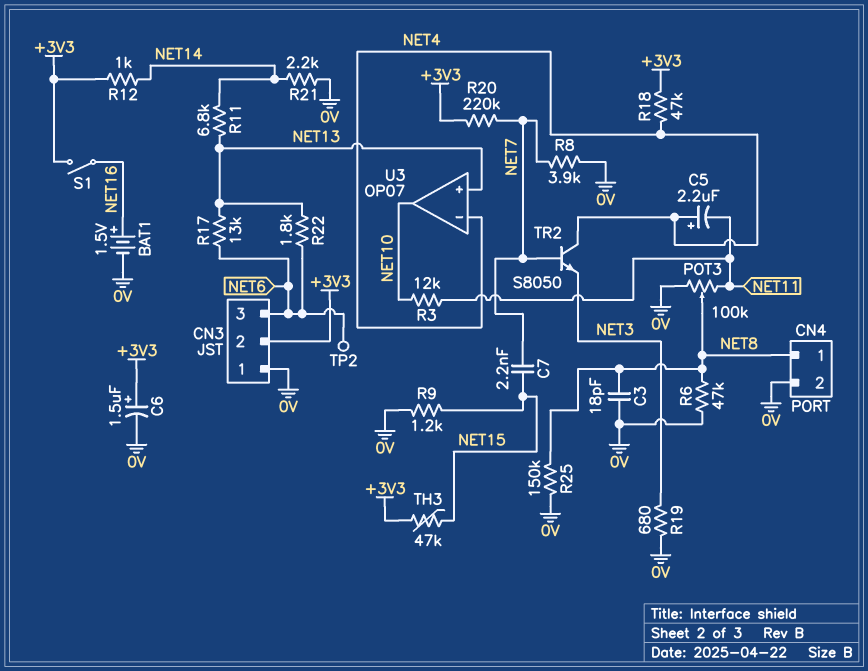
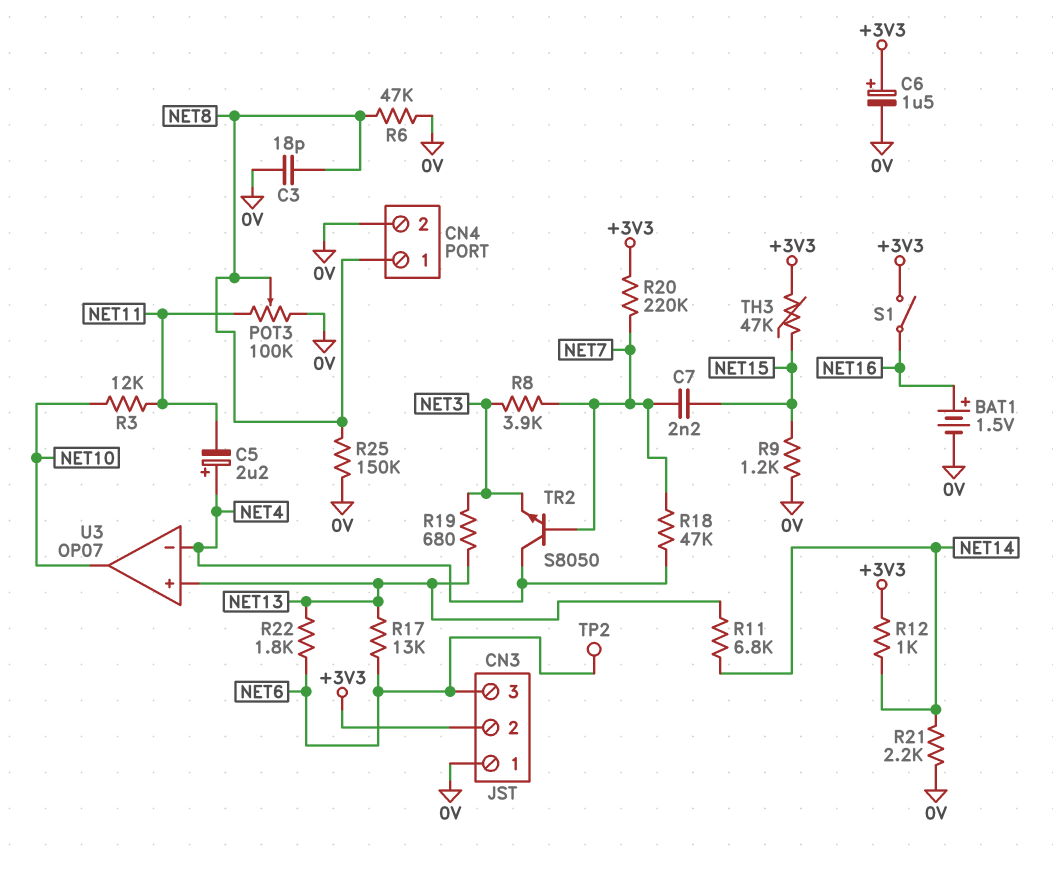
R8: 3.9k (0V, NET7) -> 3.9k (NET3, NET7)
R18: 47k (+3V3, NET4) -> 47k (NET4, NET7)
R19: 680 (0V, NET3) -> 680 (NET3, NET13)

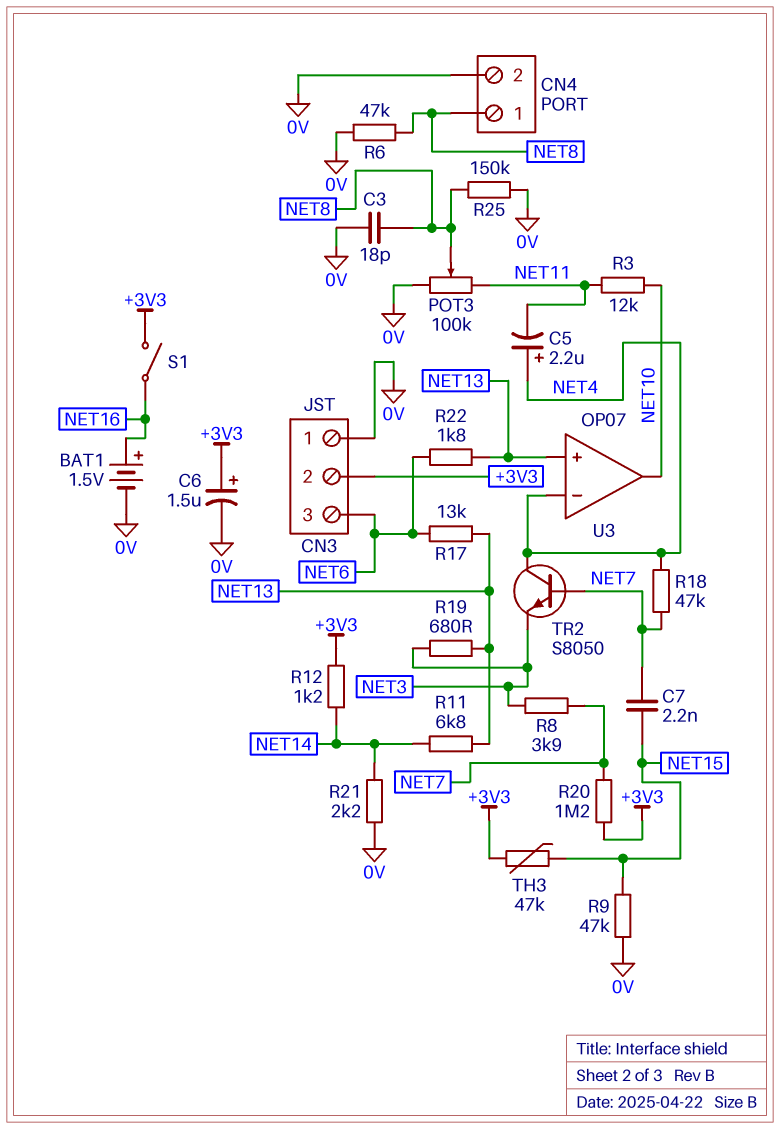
R9: 1.2k (0V, NET15) -> 47k (0V, NET15)
R12: 1k (+3V3, NET14) -> 1.2k (+3V3, NET14)
R20: 220k (+3V3, NET7) -> 1.2M (+3V3, NET7)
TP2: test point (NET6) -> none

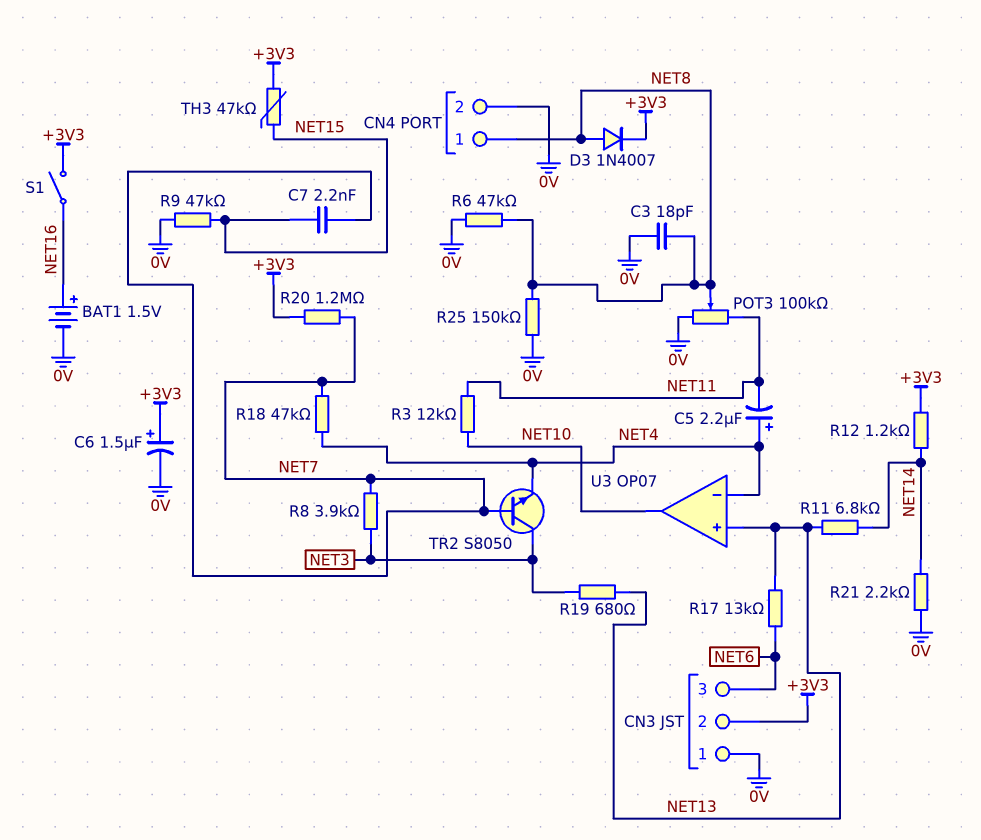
D3: none -> diode 1N4007 (A NET8, K +3V3)
R22: 1.8k (NET6, NET13) -> none
TR2: NPN S8050 (B NET7, C NET4, E NET3) -> NPN S8050 (B NET7, C NET3, E NET4)

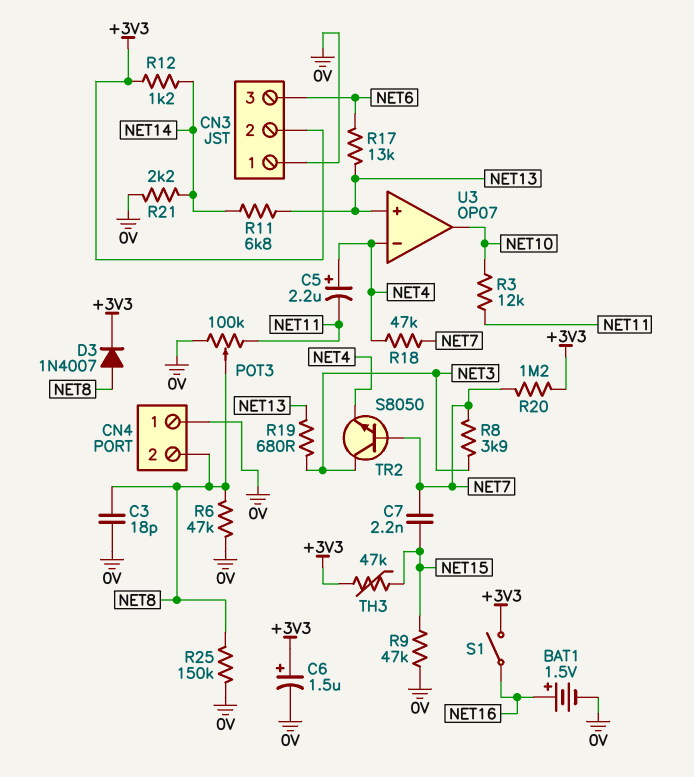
CN4 pin 1: NET8 -> 0V
CN4 pin 2: 0V -> NET8

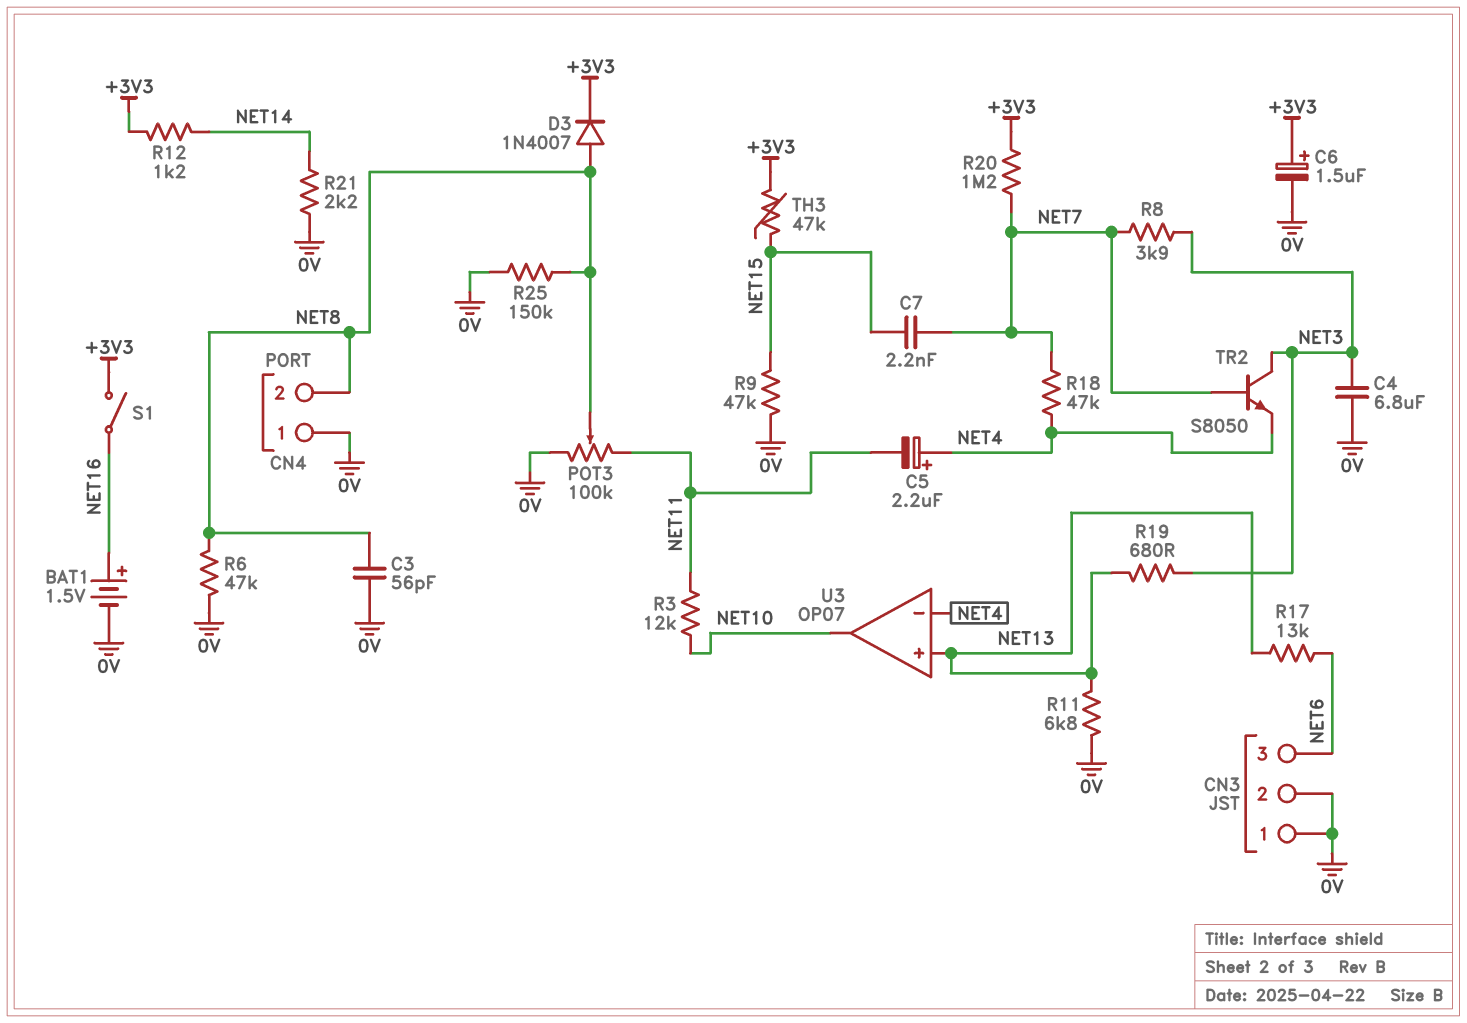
C3: 18pF (0V, NET8) -> 56pF (0V, NET8)
C4: none -> 6.8uF (0V, NET3)
CN3 pin 2: +3V3 -> 0V
R11: 6.8k (NET13, NET14) -> 6.8k (0V, NET13)

